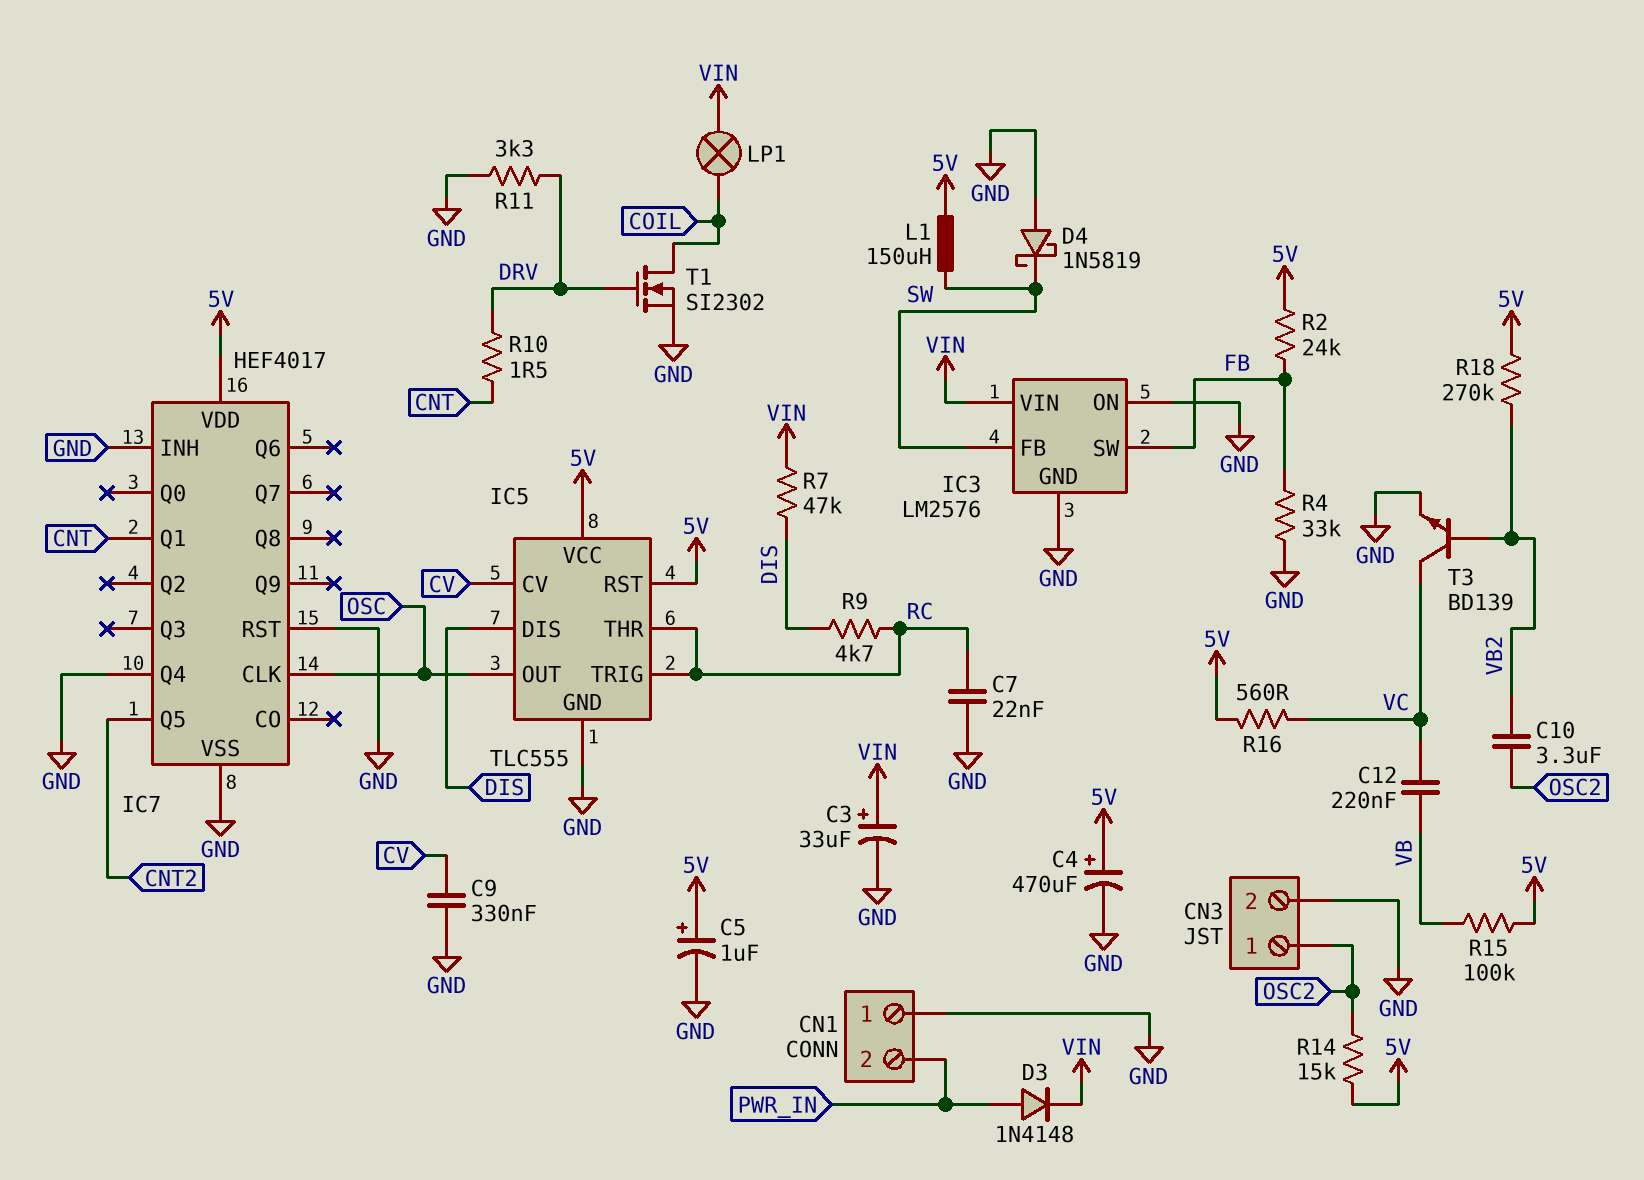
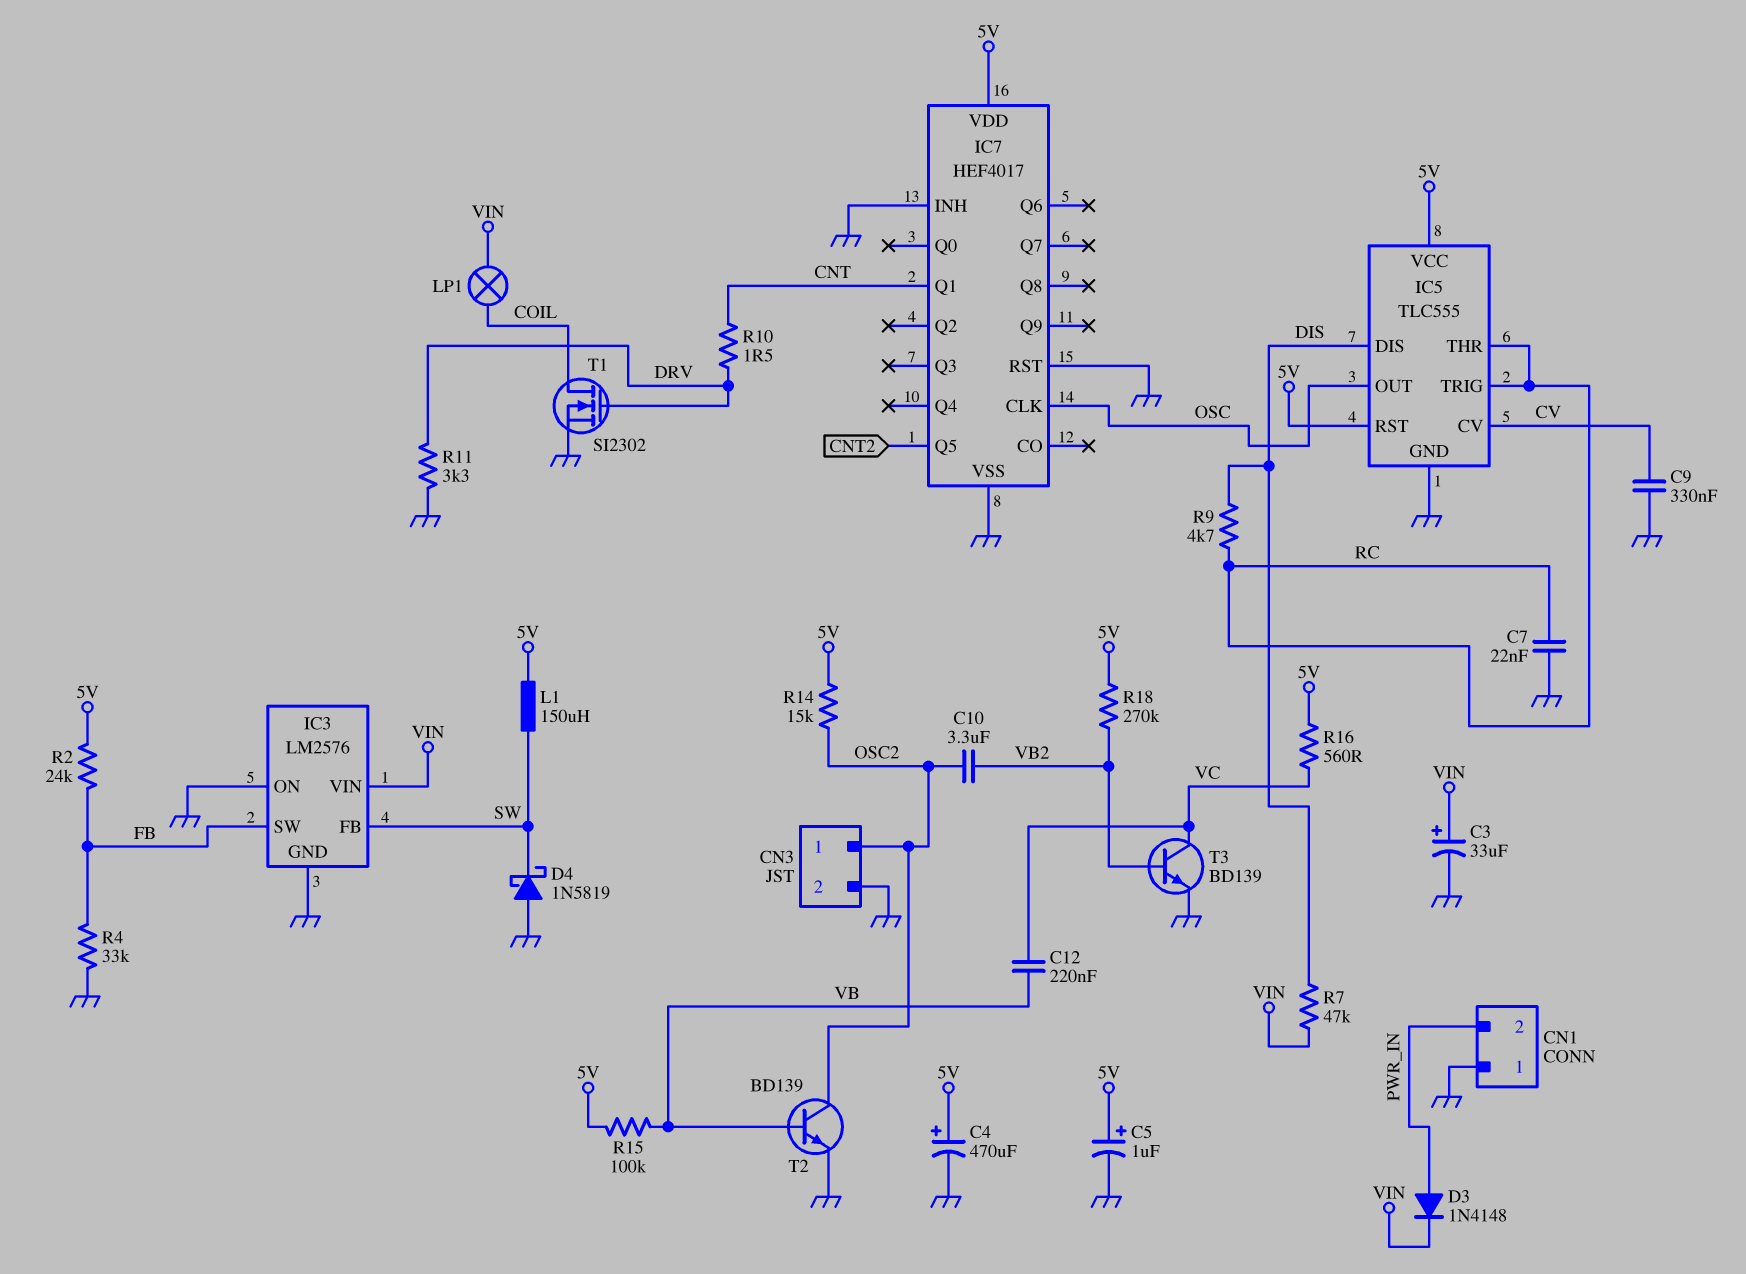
IC7 pin Q4: GND -> none
T2: none -> NPN BD139 (B VB, C OSC2, E GND)

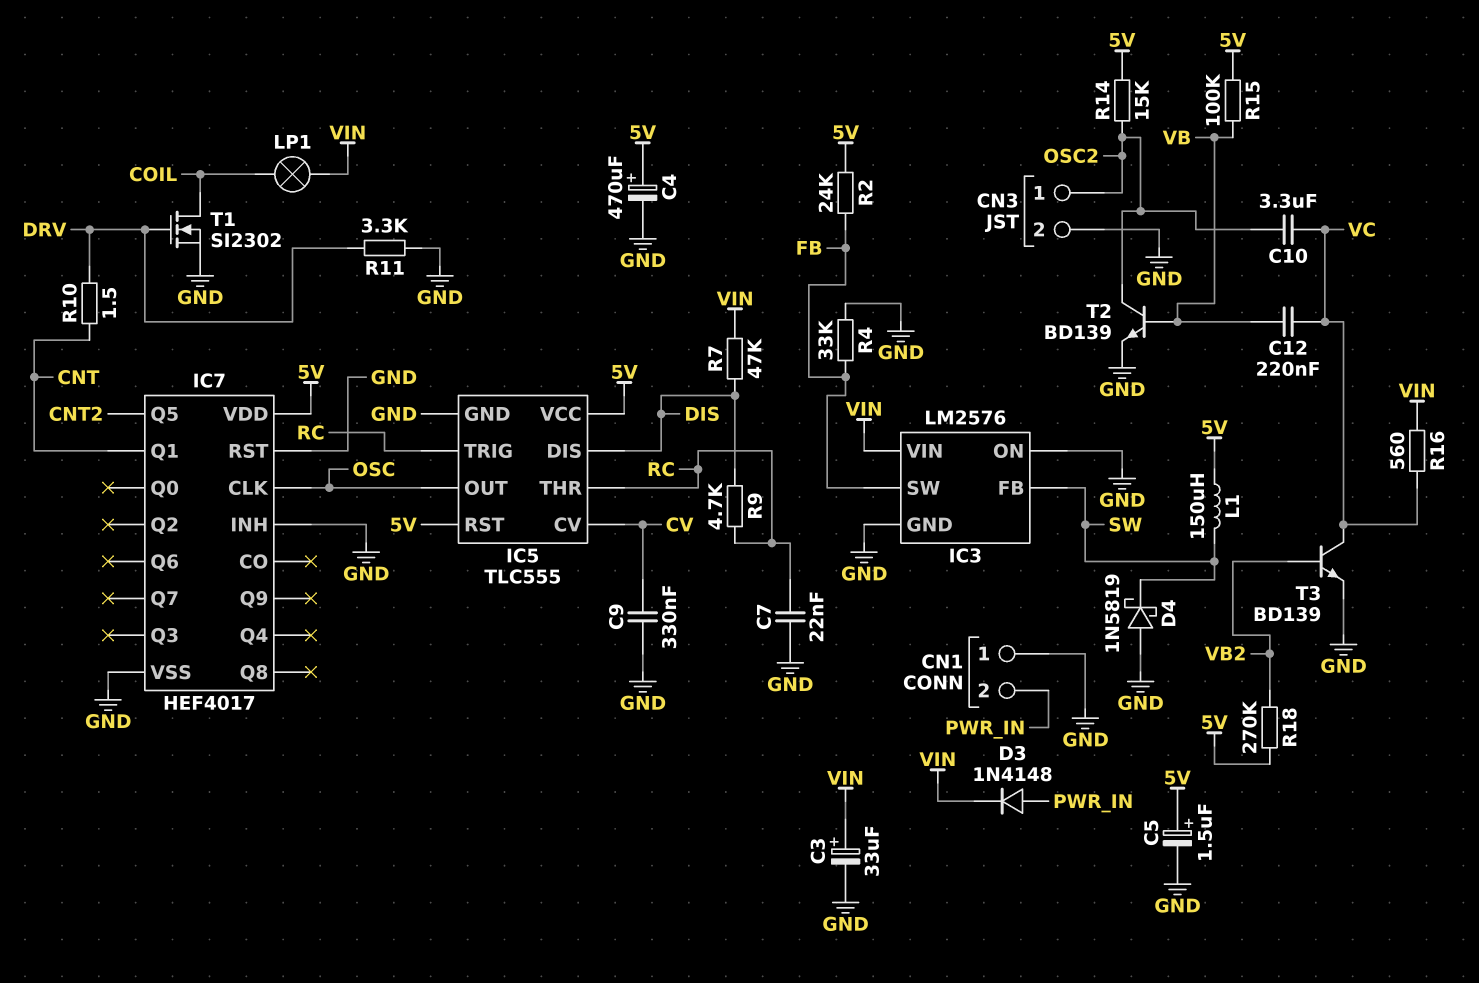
C5: 1uF (plus 5V, minus GND) -> 1.5uF (plus 5V, minus GND)
C10: 3.3uF (OSC2, VB2) -> 3.3uF (OSC2, VC)
R16: 560 (5V, VC) -> 560 (VC, VIN)

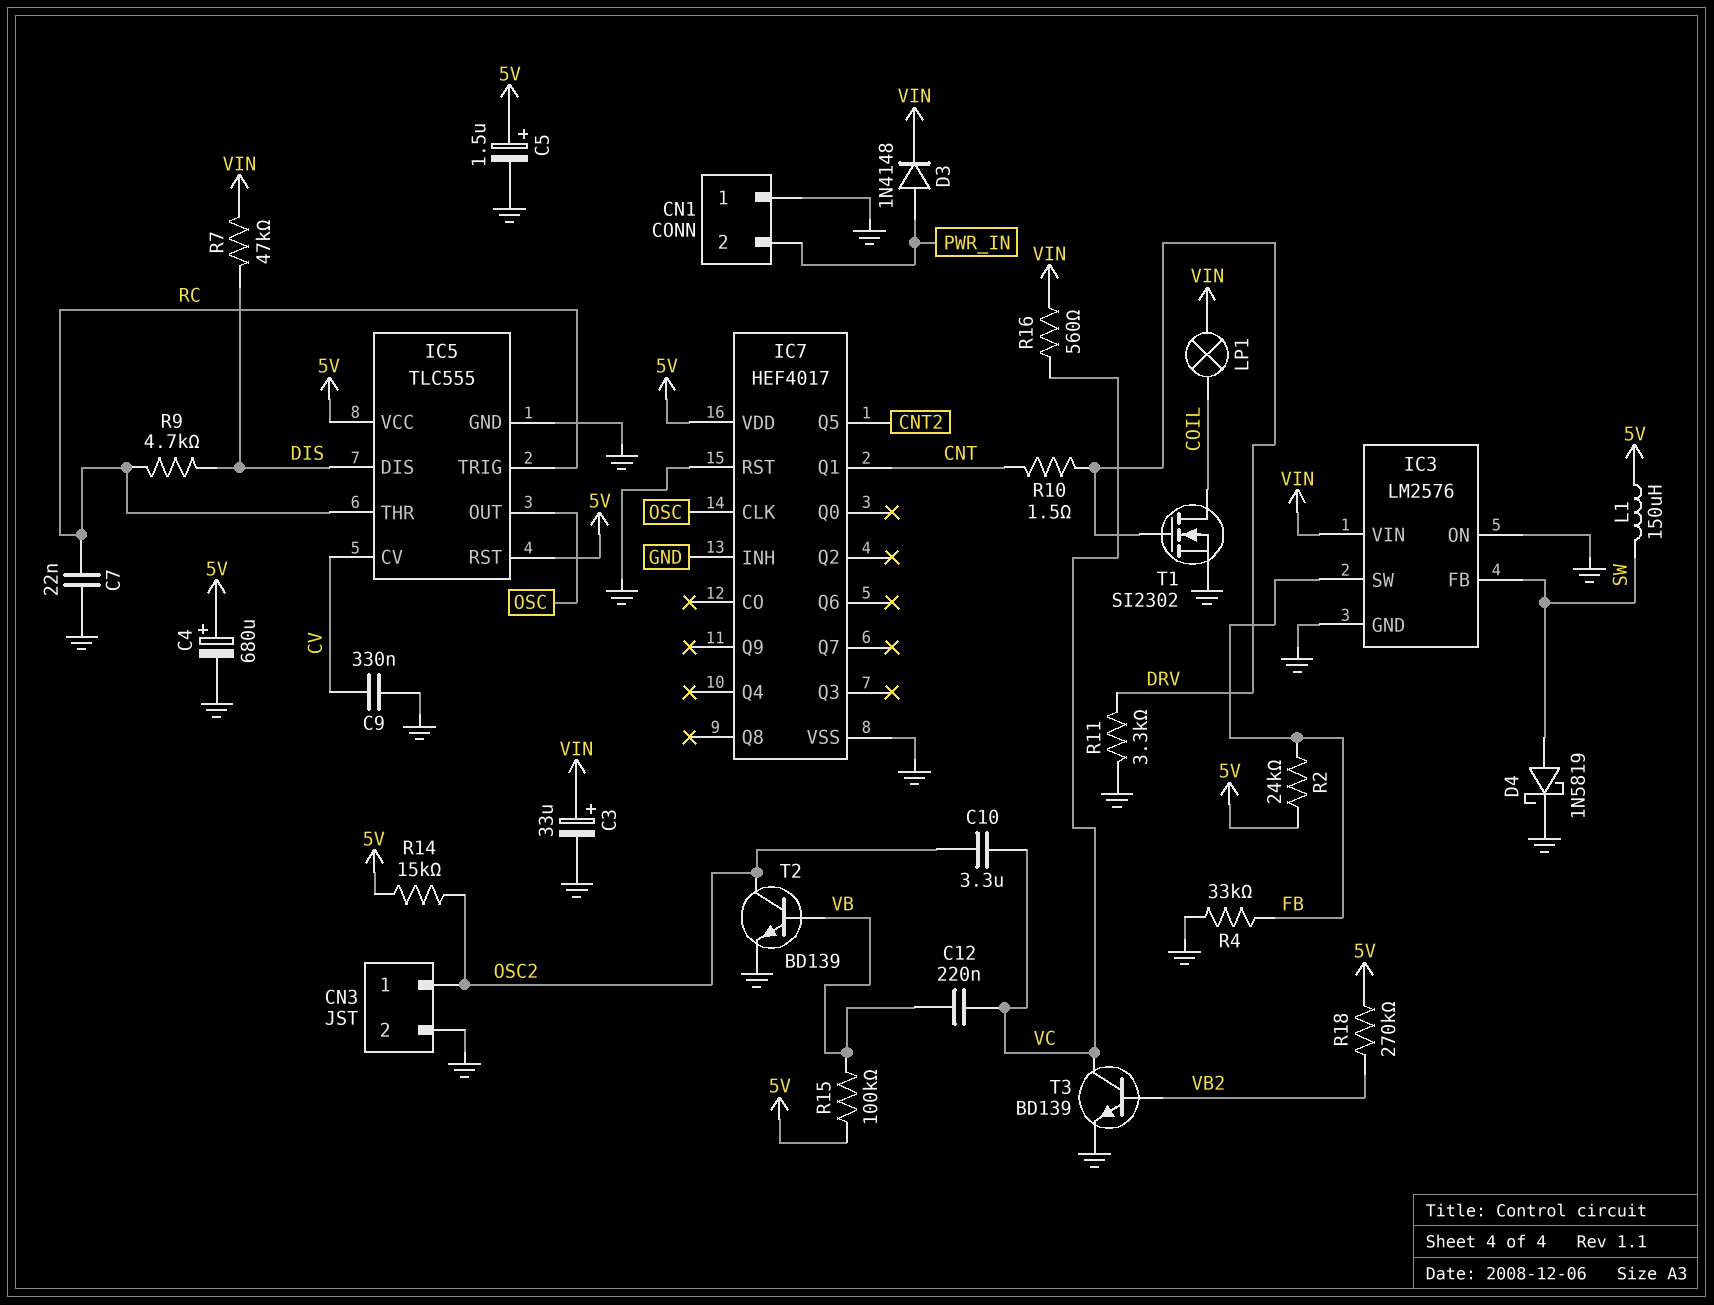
C4: 470uF (plus 5V, minus GND) -> 680uF (plus 5V, minus GND)
D4: schottky 1N5819 (A GND, K SW) -> schottky 1N5819 (A SW, K GND)

